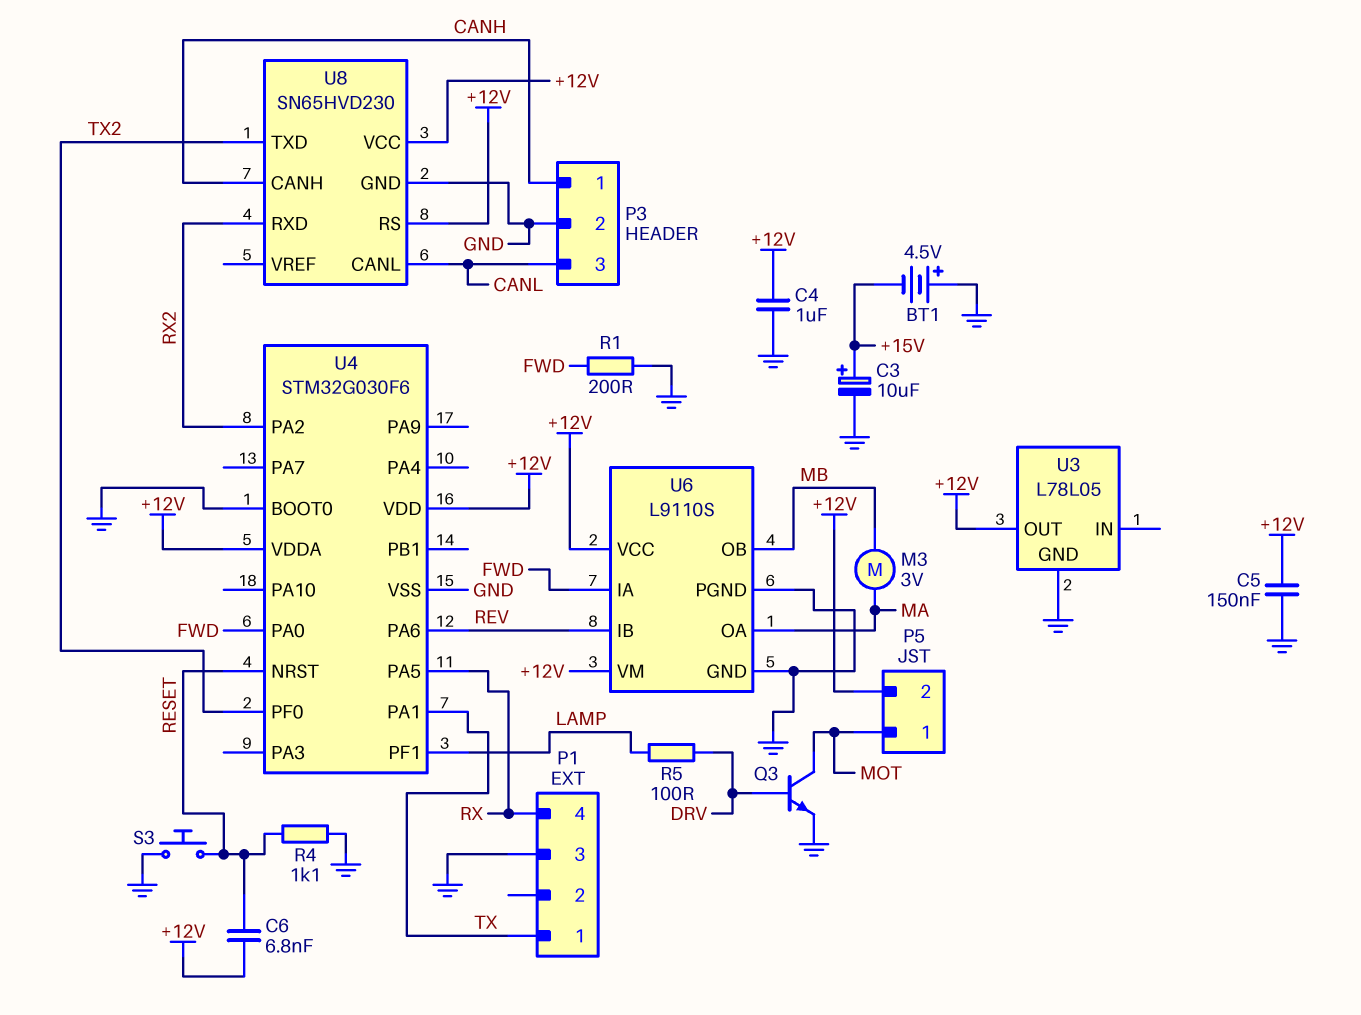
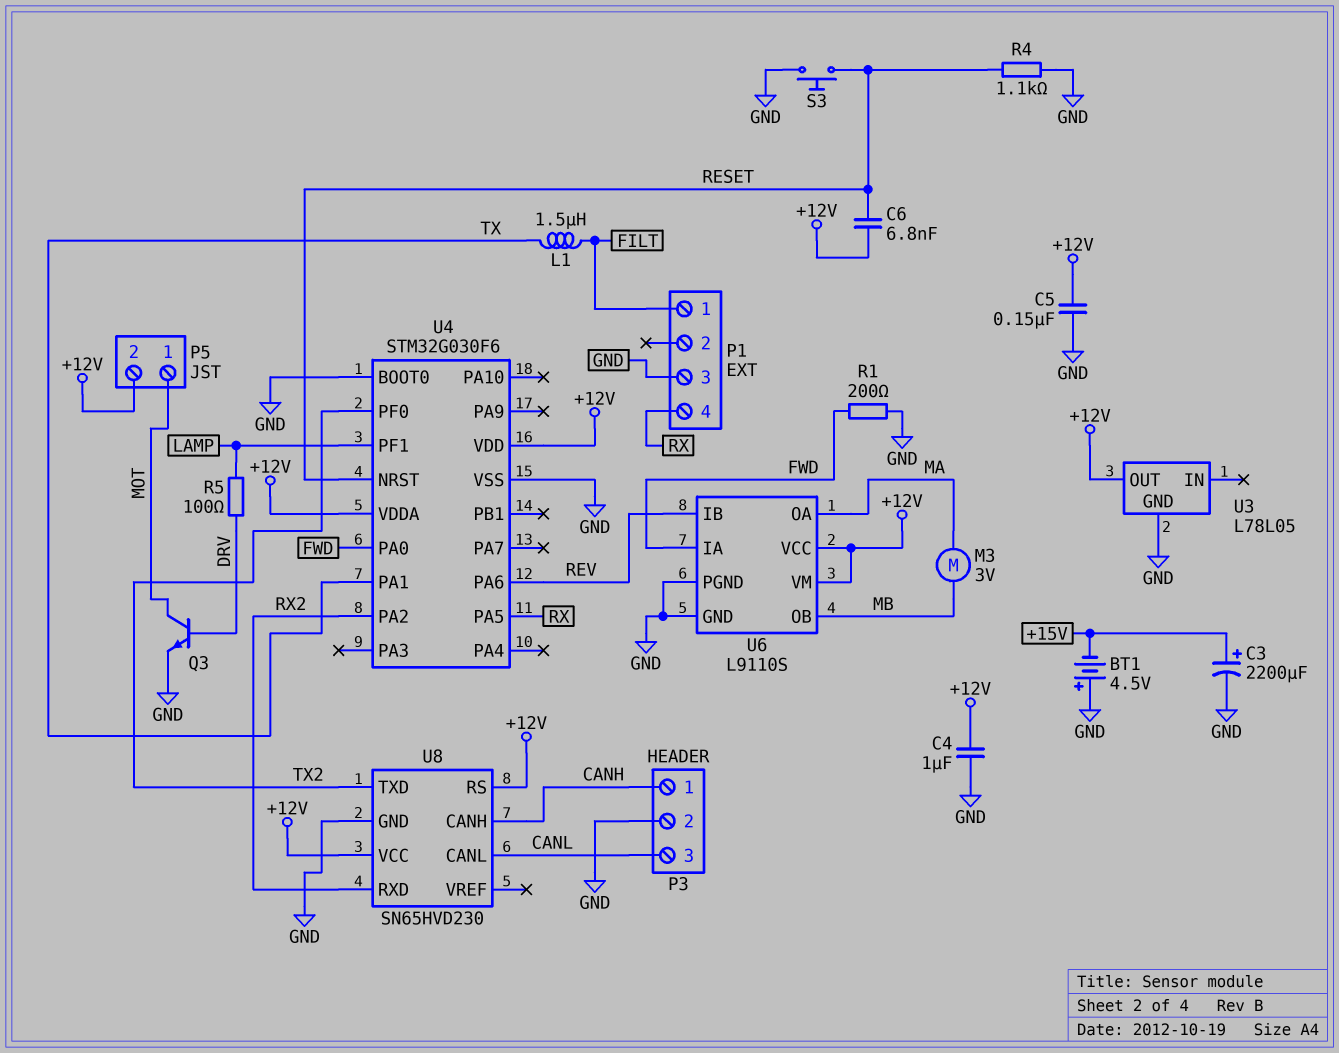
C3: 10uF (plus +15V, minus GND) -> 2200uF (plus +15V, minus GND)
L1: none -> 1.5uH (FILT, TX)
P1 pin 1: TX -> FILT

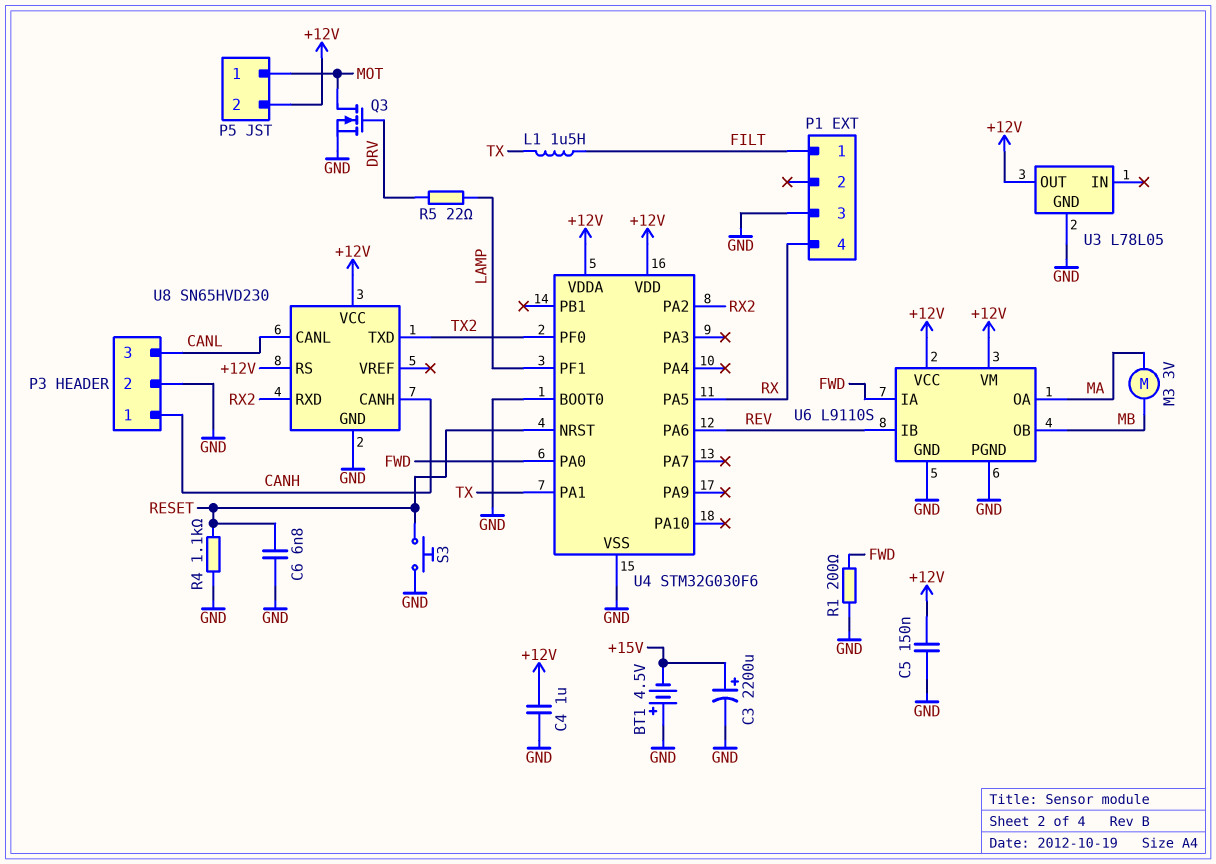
C6: 6.8nF (+12V, RESET) -> 6.8nF (GND, RESET)
Q3: NPN (B DRV, C MOT, E GND) -> NMOS (G DRV, D MOT, S GND)
R5: 100 (DRV, LAMP) -> 22 (DRV, LAMP)

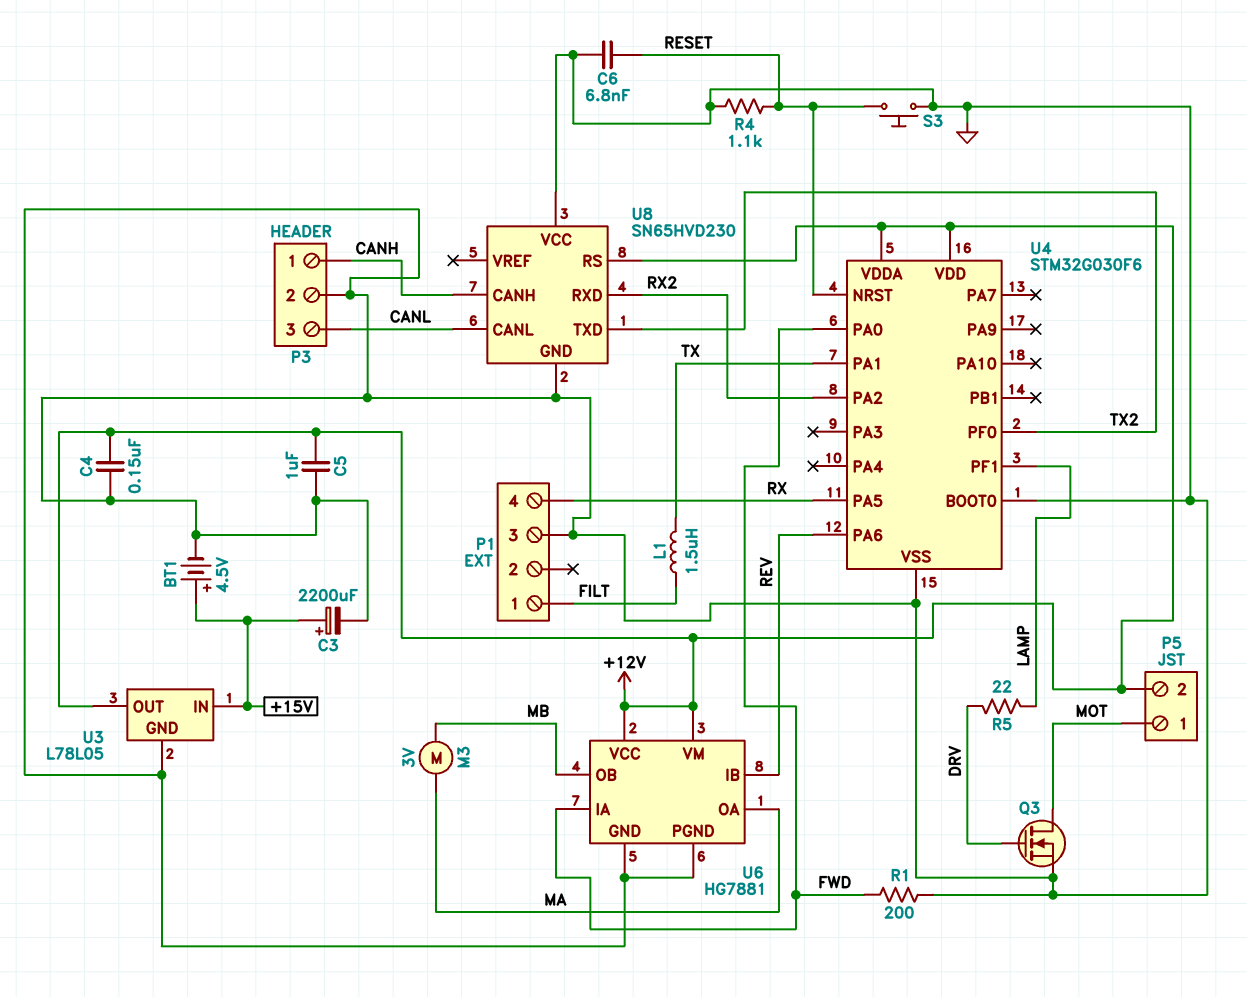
BT1: 4.5V (plus GND, minus +15V) -> 4.5V (plus +15V, minus GND)
C4: 1uF (+12V, GND) -> 150nF (+12V, GND)
C5: 150nF (+12V, GND) -> 1uF (+12V, GND)
U3 pin IN: none -> +15V
U6: L9110S -> HG7881
U8 pin VCC: +12V -> GND

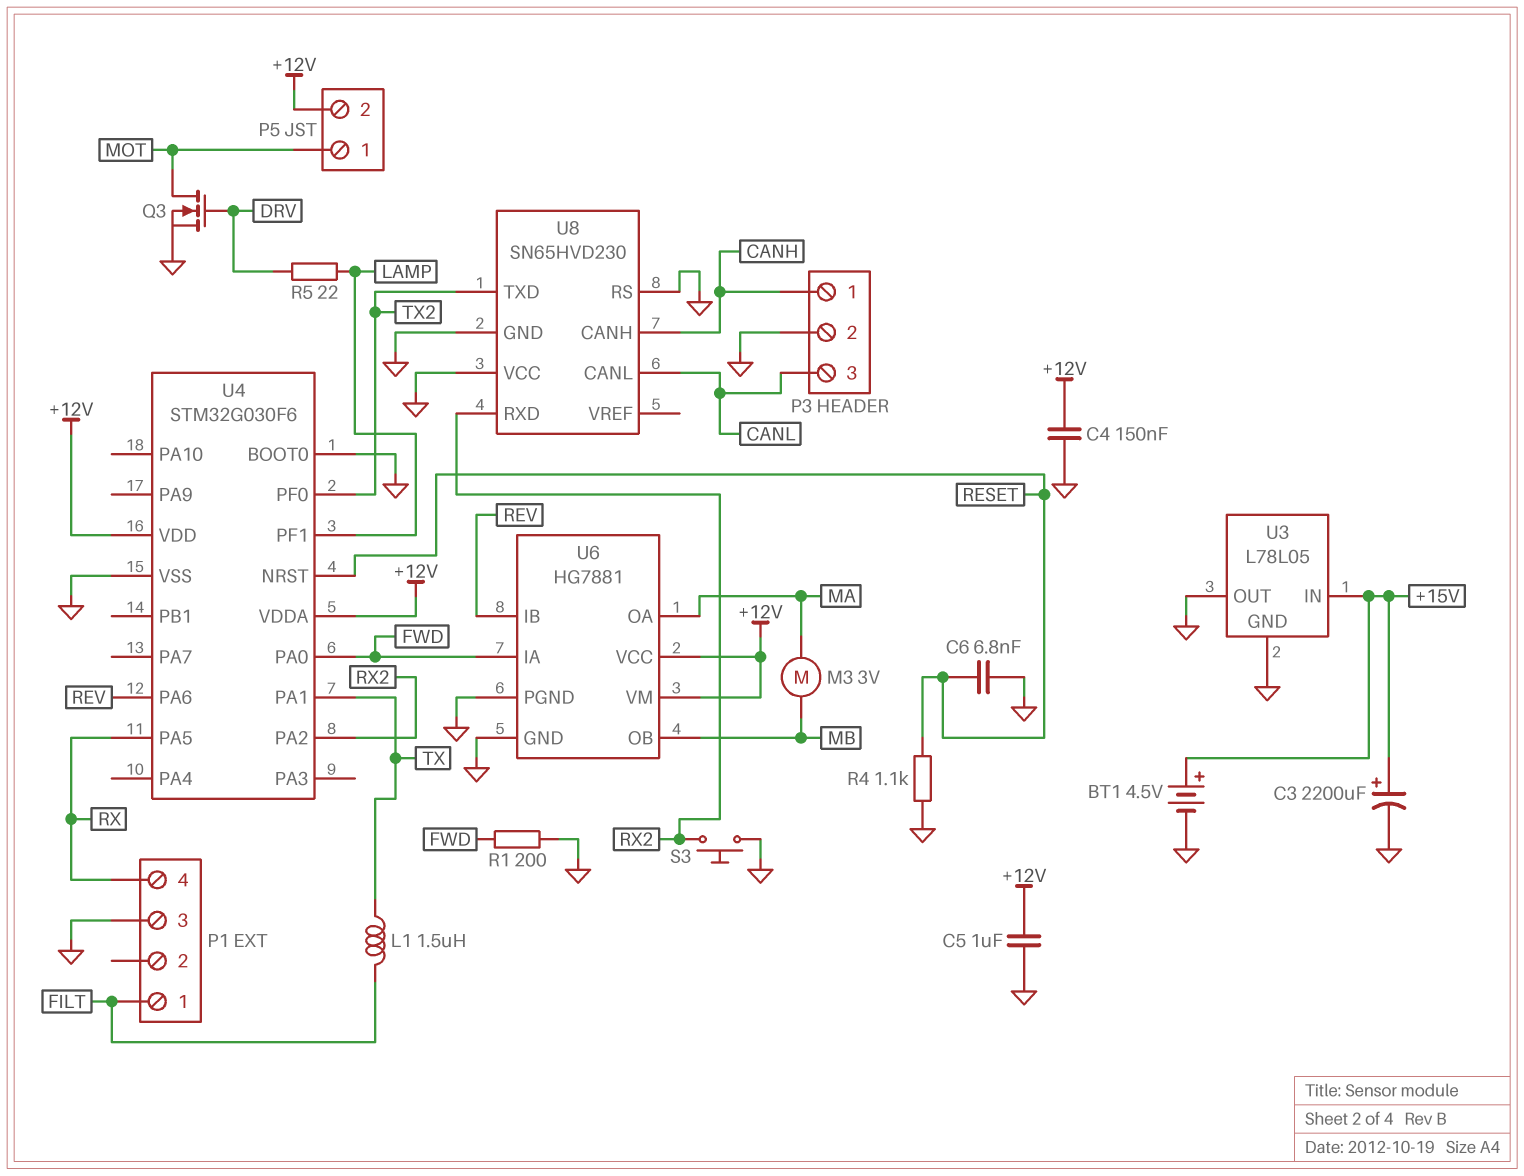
S3: button (GND, RESET) -> button (GND, RX2)
U3 pin OUT: +12V -> GND
U8 pin RS: +12V -> GND

